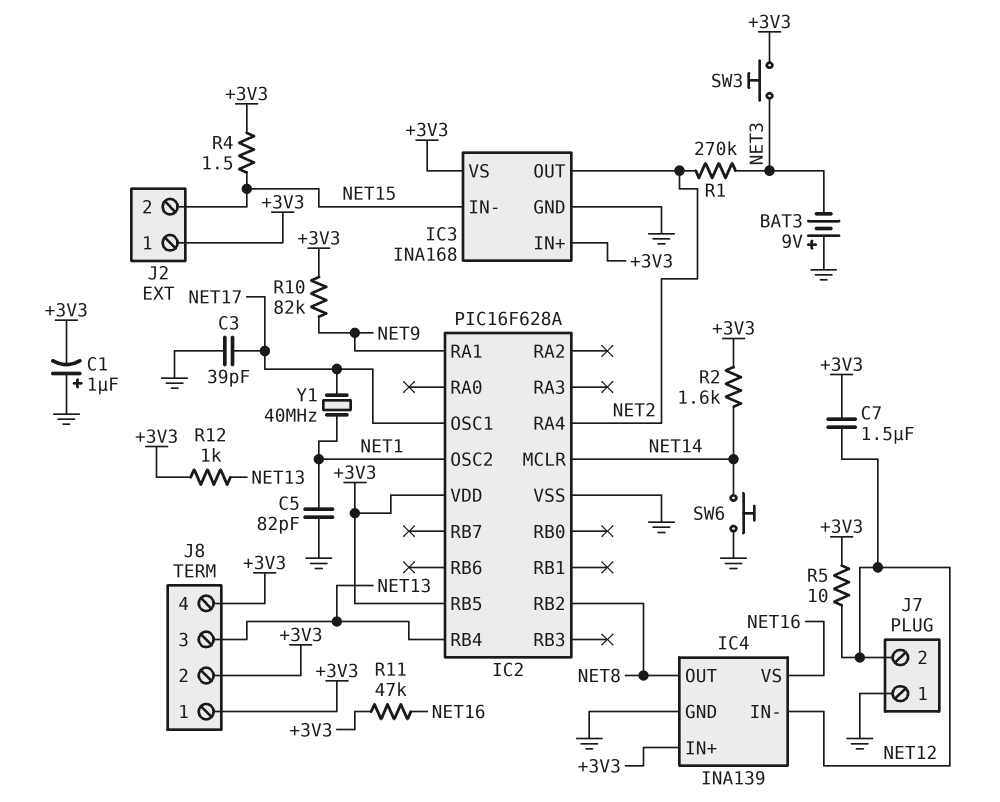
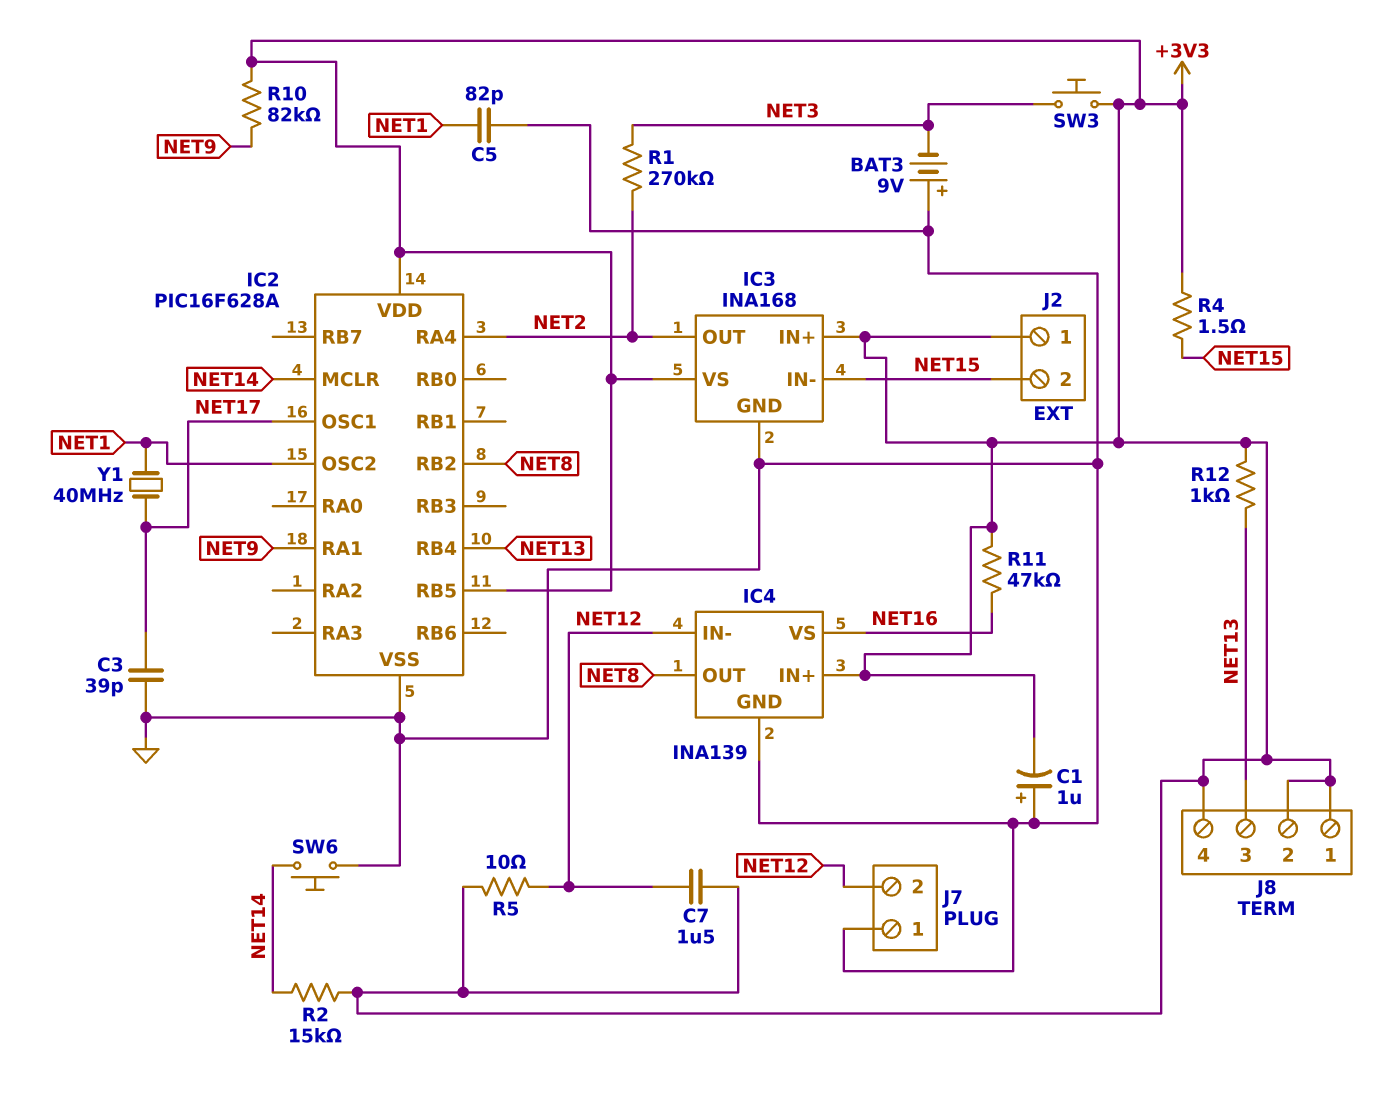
R2: 1.6k (+3V3, NET14) -> 15k (+3V3, NET14)

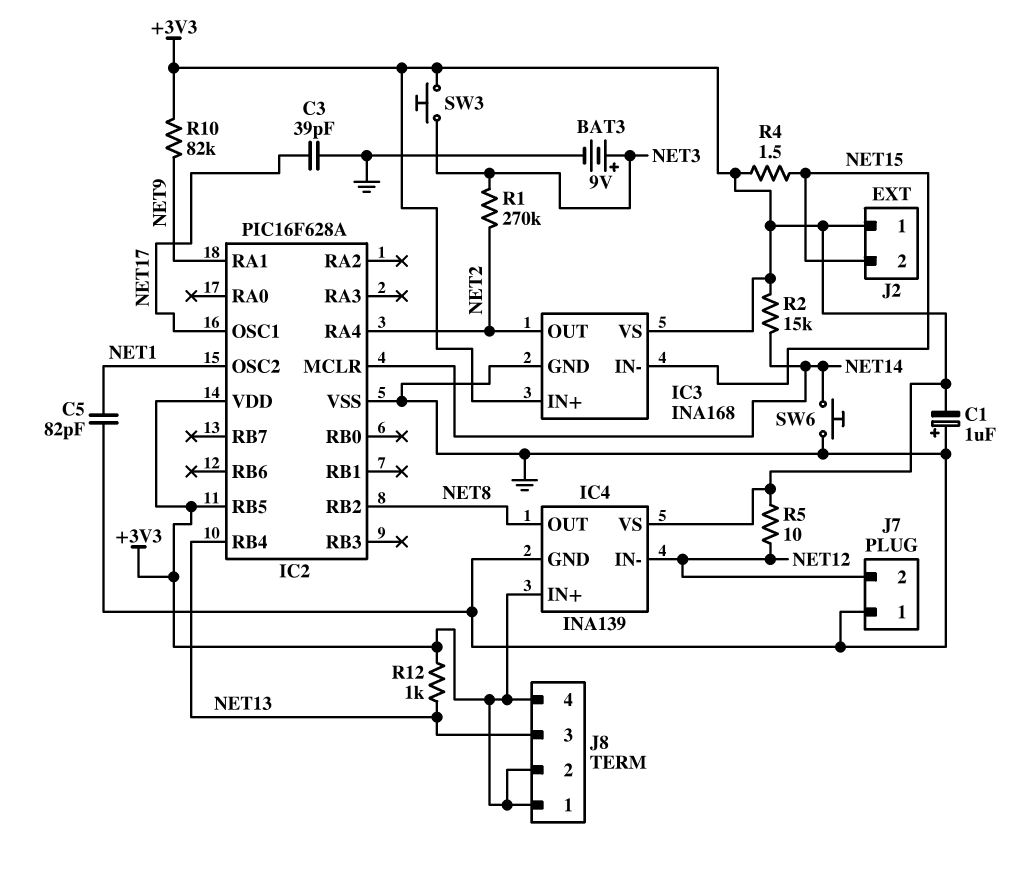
BAT3: 9V (plus GND, minus NET3) -> 9V (plus NET3, minus GND)
C7: 1.5uF (+3V3, NET12) -> none
IC4 pin VS: NET16 -> +3V3
R11: 47k (+3V3, NET16) -> none
Y1: 40MHz (NET1, NET17) -> none

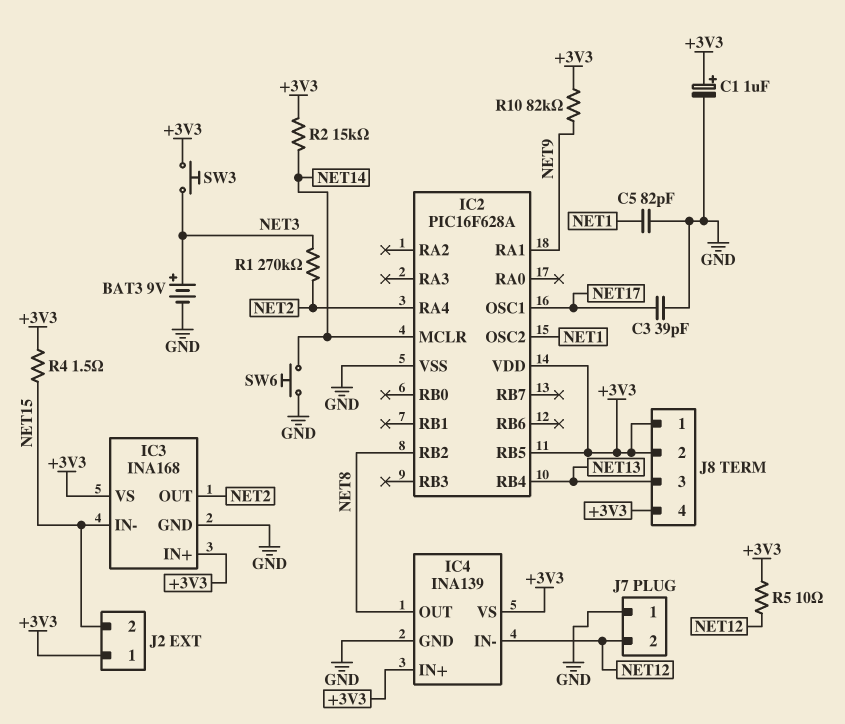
C1: 1uF (plus GND, minus +3V3) -> 1uF (plus +3V3, minus GND)
R12: 1k (+3V3, NET13) -> none

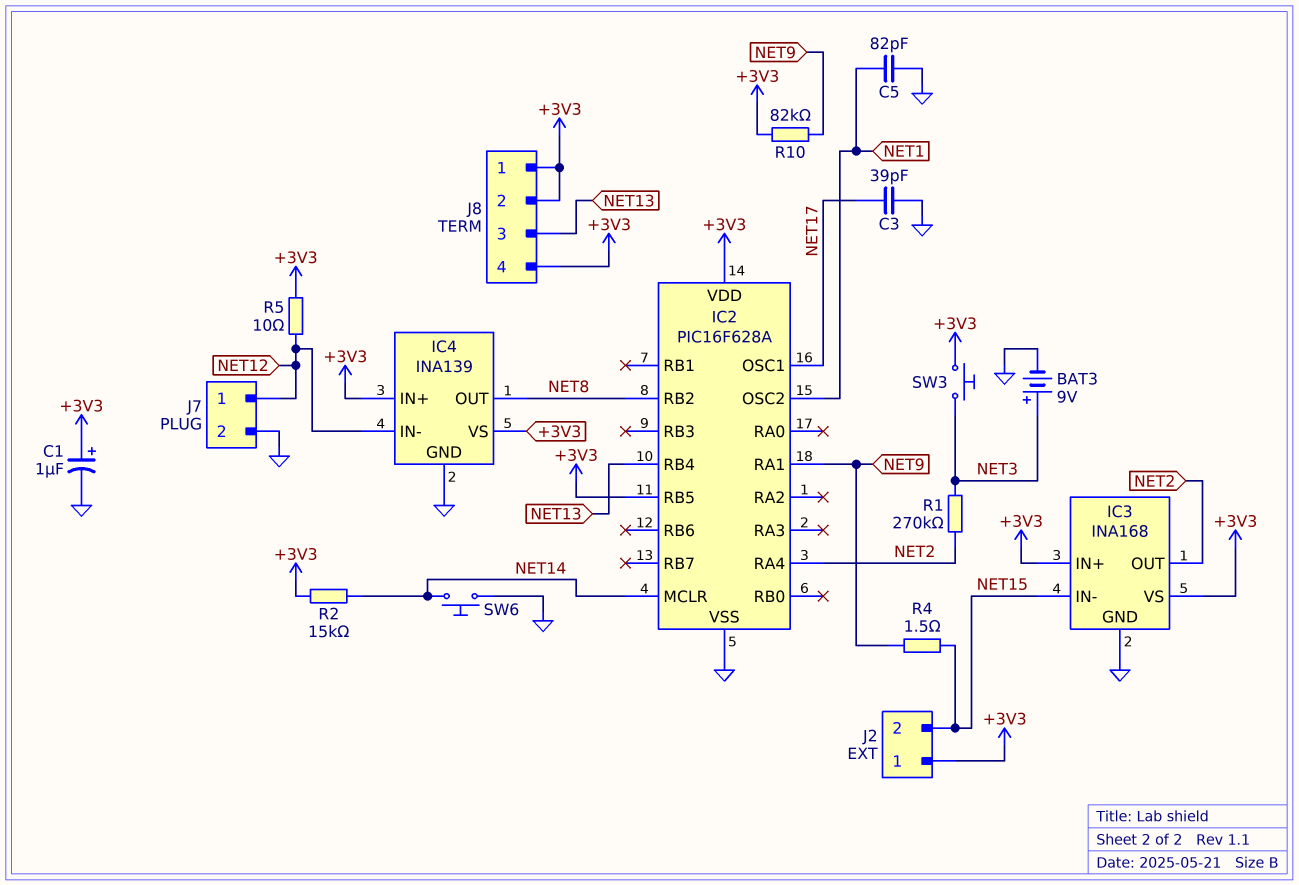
J7 pin 1: GND -> NET12
J7 pin 2: NET12 -> GND
R4: 1.5 (+3V3, NET15) -> 1.5 (NET9, NET15)

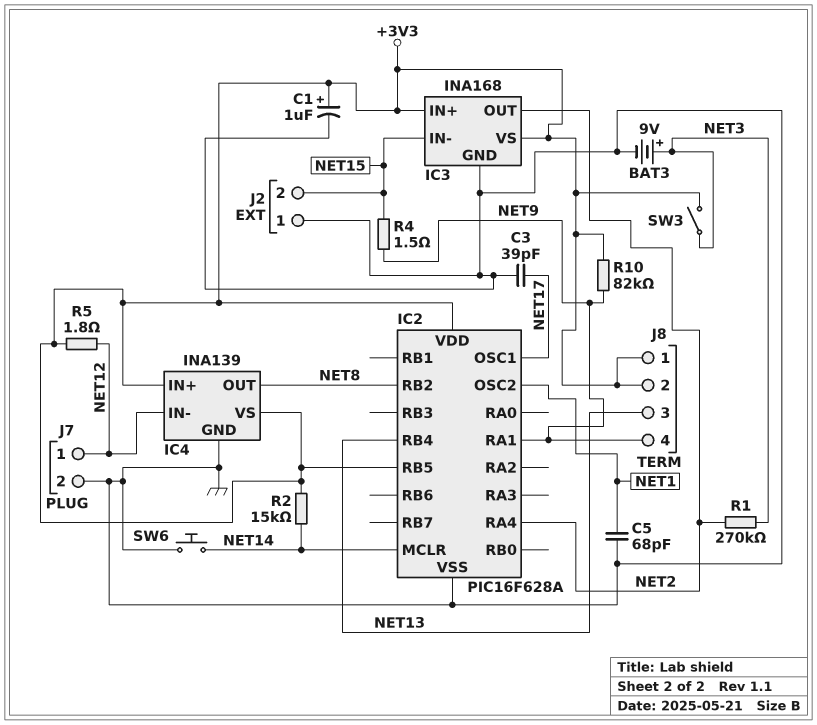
C5: 82pF (GND, NET1) -> 68pF (GND, NET1)
J2 pin 1: +3V3 -> GND
J8 pin 4: +3V3 -> NET9
R5: 10 (+3V3, NET12) -> 1.8 (+3V3, NET12)
SW3: button (+3V3, NET3) -> switch (+3V3, NET3)

